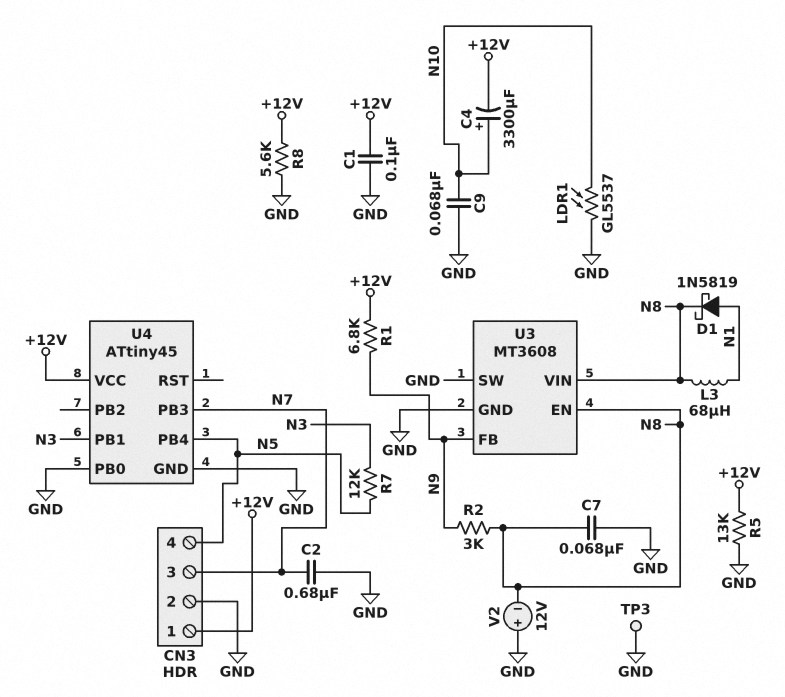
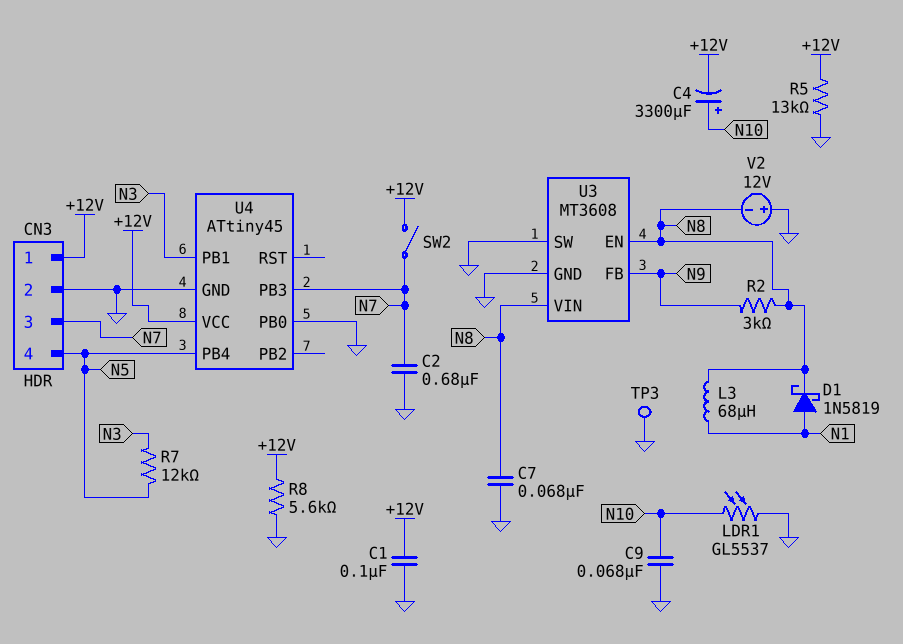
R1: 6.8k (+12V, N9) -> none
SW2: none -> switch (+12V, N7)

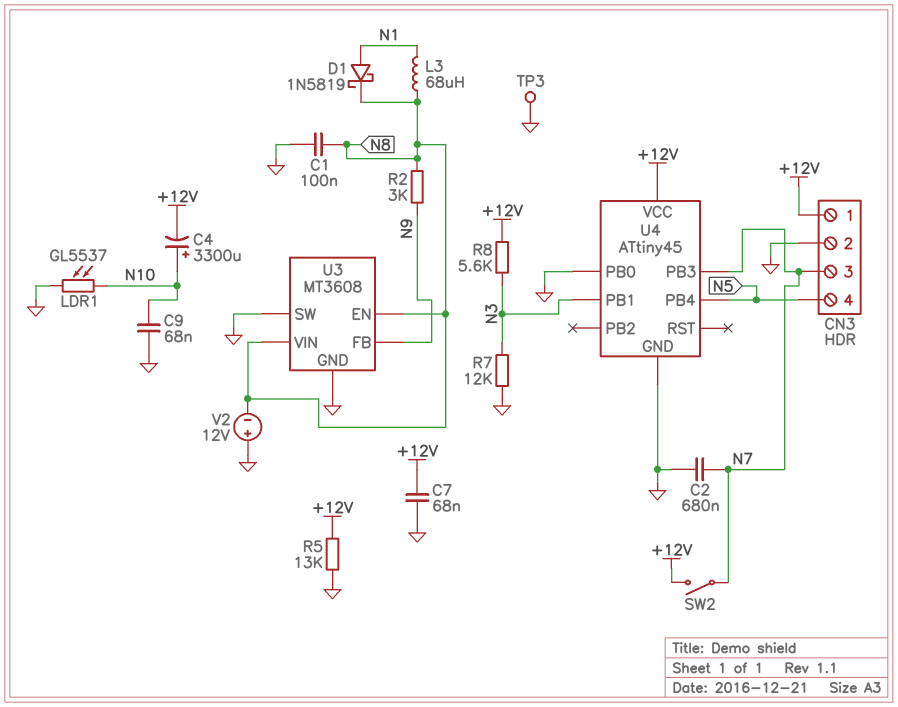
C1: 100nF (+12V, GND) -> 100nF (GND, N8)
C7: 68nF (GND, N8) -> 68nF (+12V, GND)
R7: 12k (N3, N5) -> 12k (GND, N3)
R8: 5.6k (+12V, GND) -> 5.6k (+12V, N3)

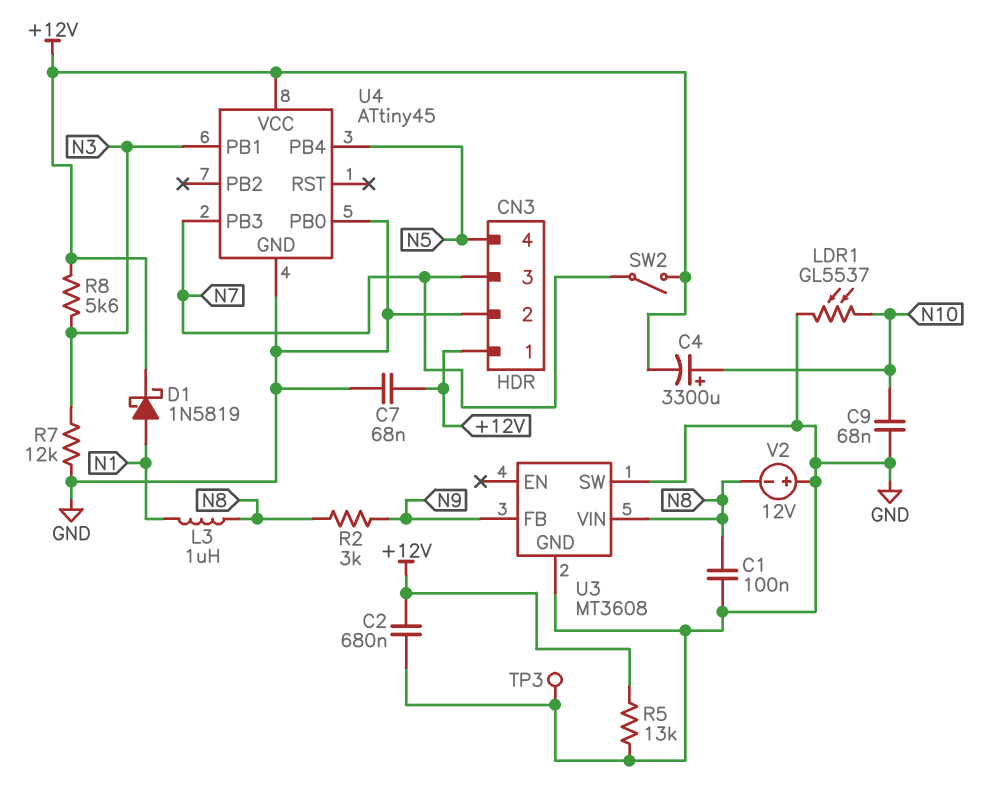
C2: 680nF (GND, N7) -> 680nF (+12V, GND)
D1: schottky 1N5819 (A N1, K N8) -> schottky 1N5819 (A N1, K +12V)
L3: 68uH (N1, N8) -> 1uH (N1, N8)
U3 pin EN: N8 -> none

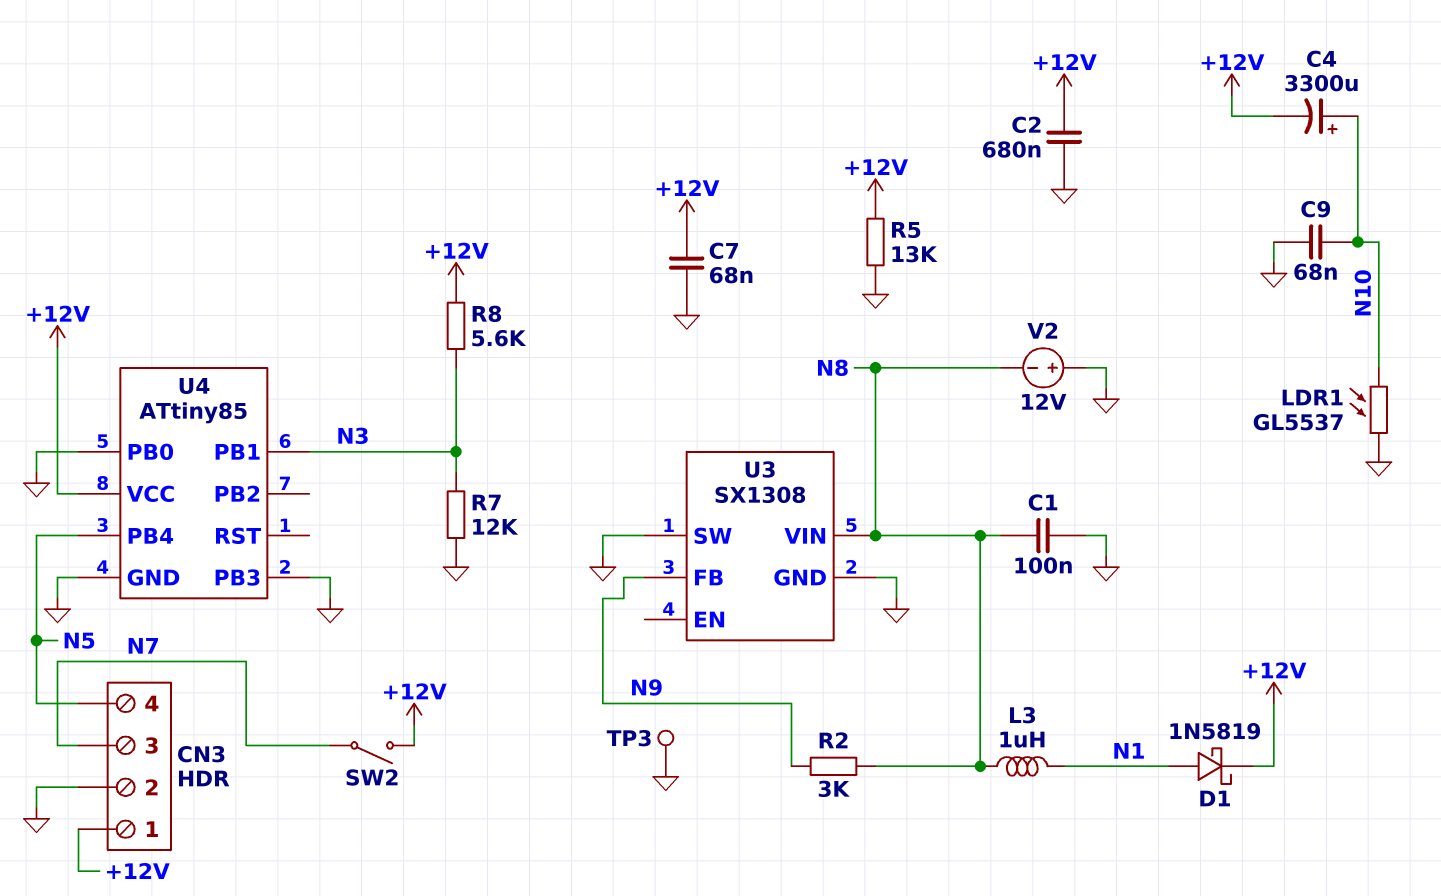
U3: MT3608 -> SX1308
U4: ATtiny45 -> ATtiny85
U4 pin PB3: N7 -> GND

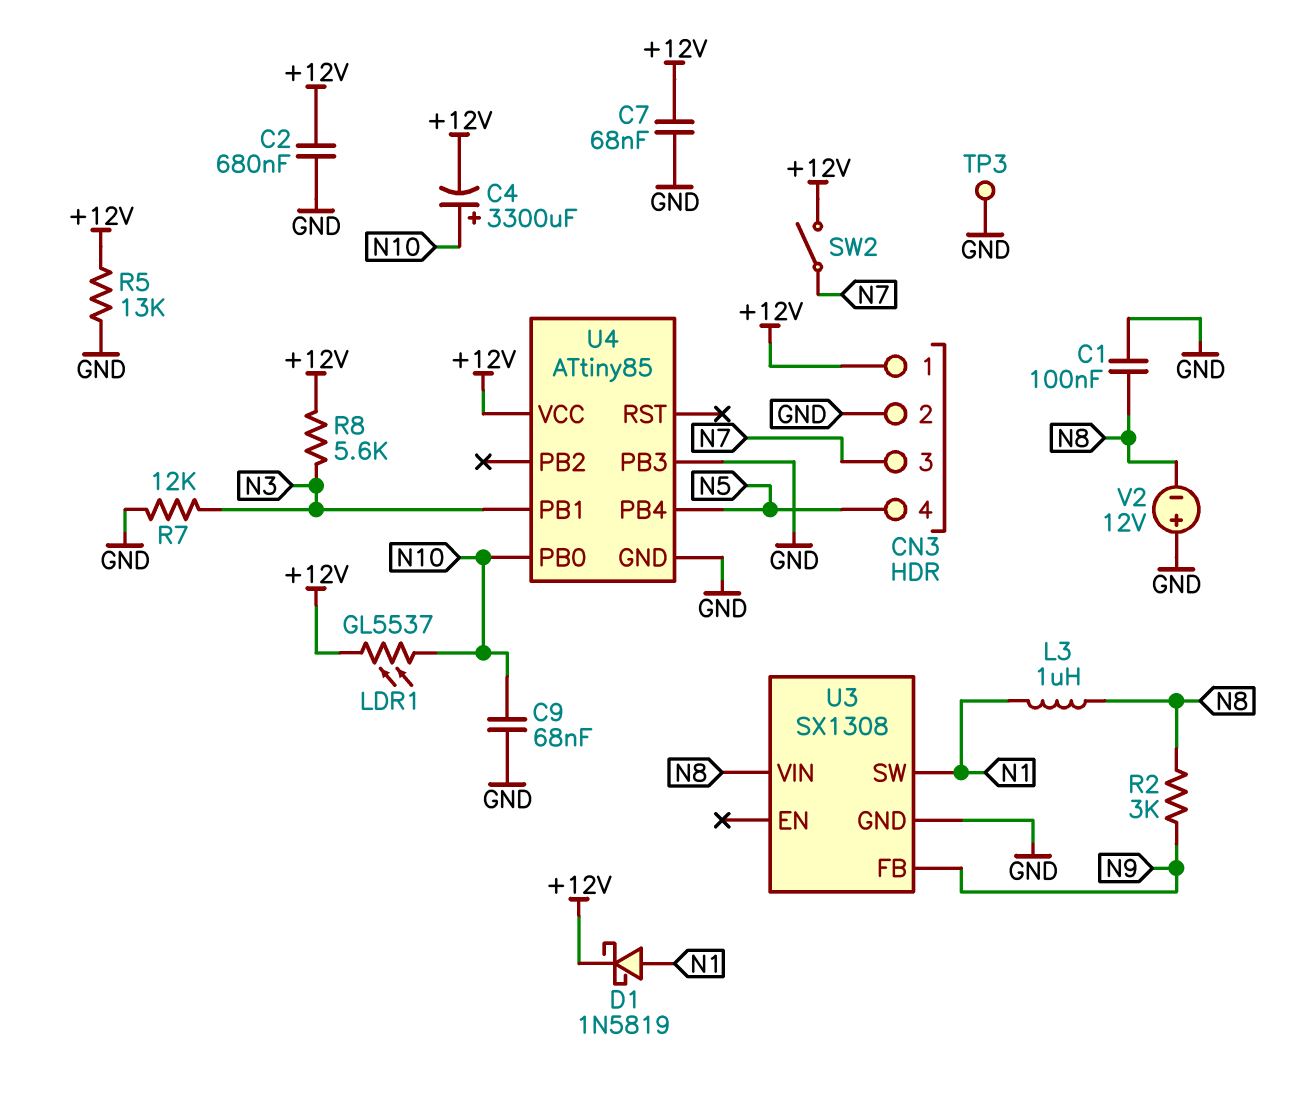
LDR1: GL5537 (GND, N10) -> GL5537 (+12V, N10)
U3 pin SW: GND -> N1
U4 pin PB0: GND -> N10

